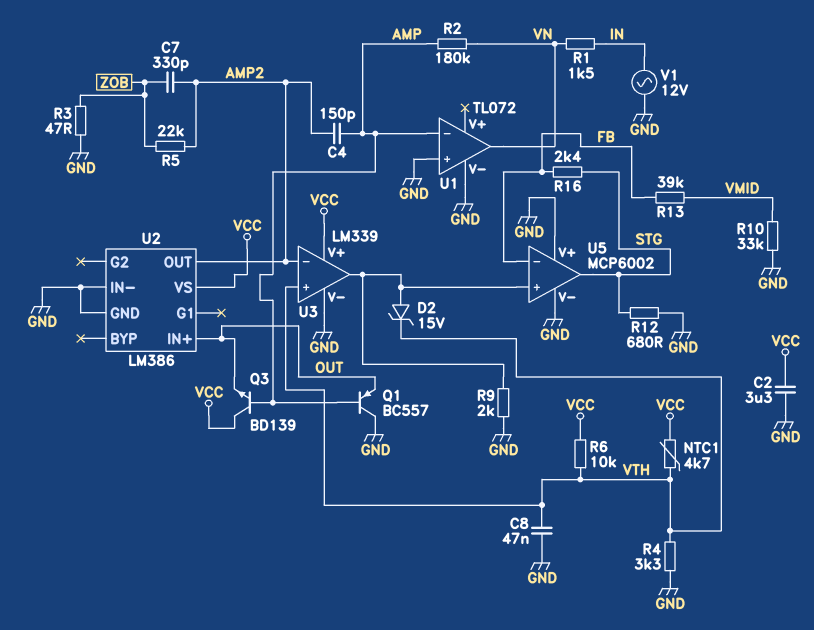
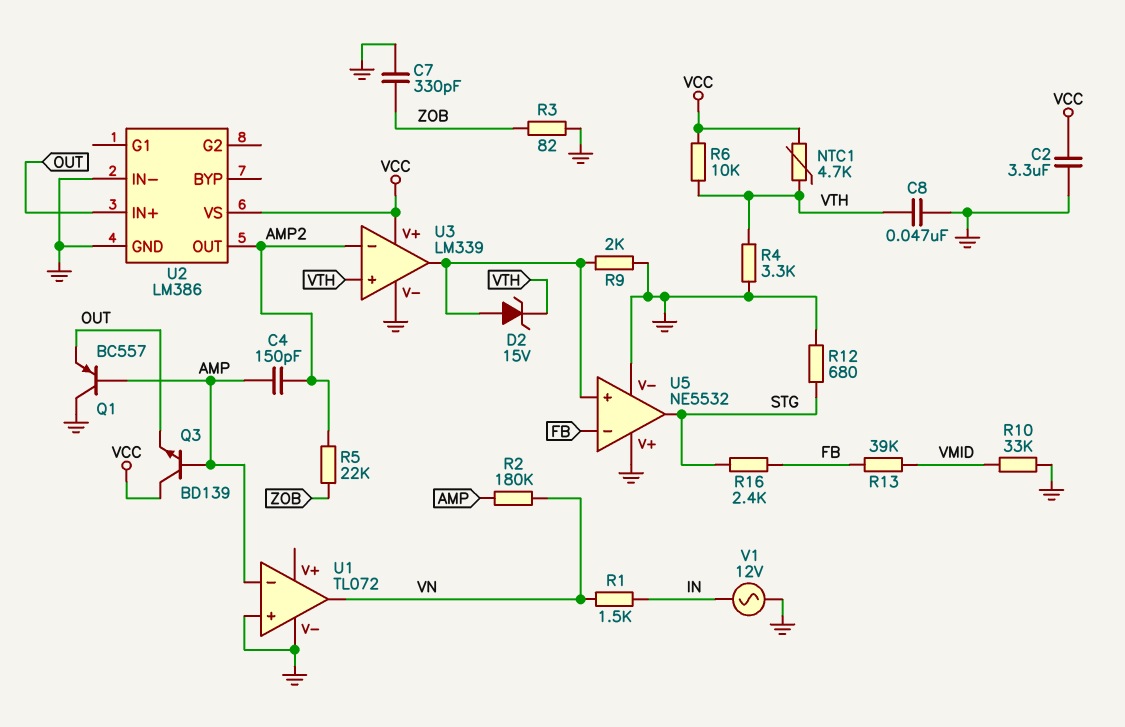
C7: 330pF (AMP2, ZOB) -> 330pF (GND, ZOB)
R3: 47 (GND, ZOB) -> 82 (GND, ZOB)
U5: MCP6002 -> NE5532

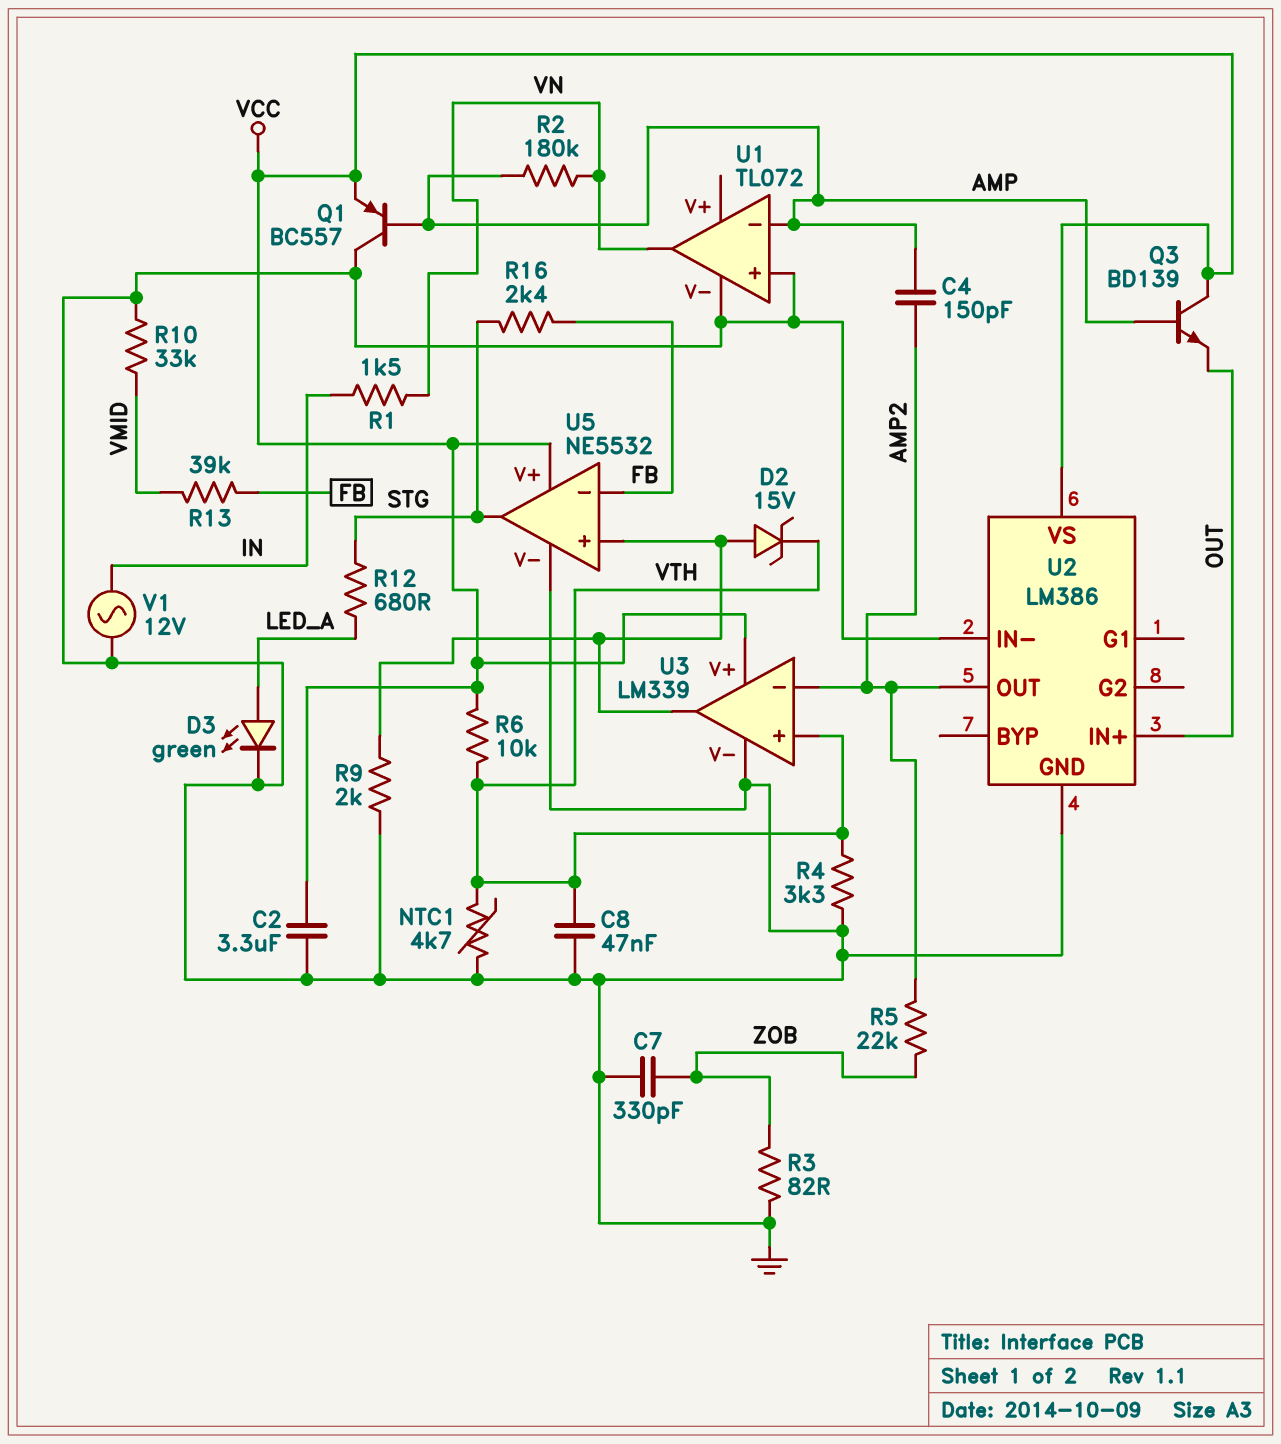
D3: none -> LED green (A LED_A, K GND)
NTC1: 4.7k (VCC, VTH) -> 4.7k (GND, VTH)
Q1: PNP BC557 (B AMP, C GND, E OUT) -> PNP BC557 (B AMP, C GND, E VCC)
R12: 680 (GND, STG) -> 680 (LED_A, STG)
U5 pin V+: GND -> VCC

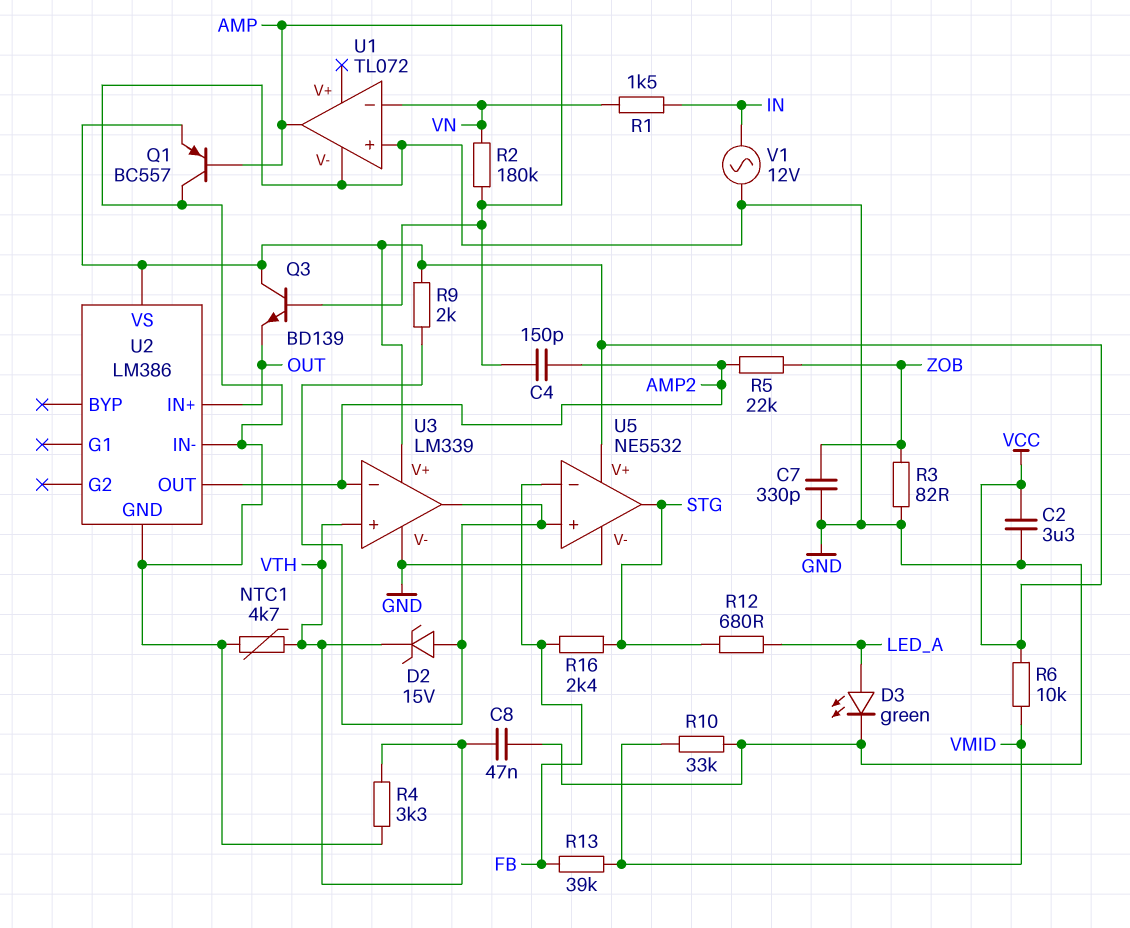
R6: 10k (VCC, VTH) -> 10k (VCC, VMID)
R9: 2k (GND, U3/out) -> 2k (U3/out, VCC)
U1 pin in-: AMP -> VN
U1 pin out: VN -> AMP

